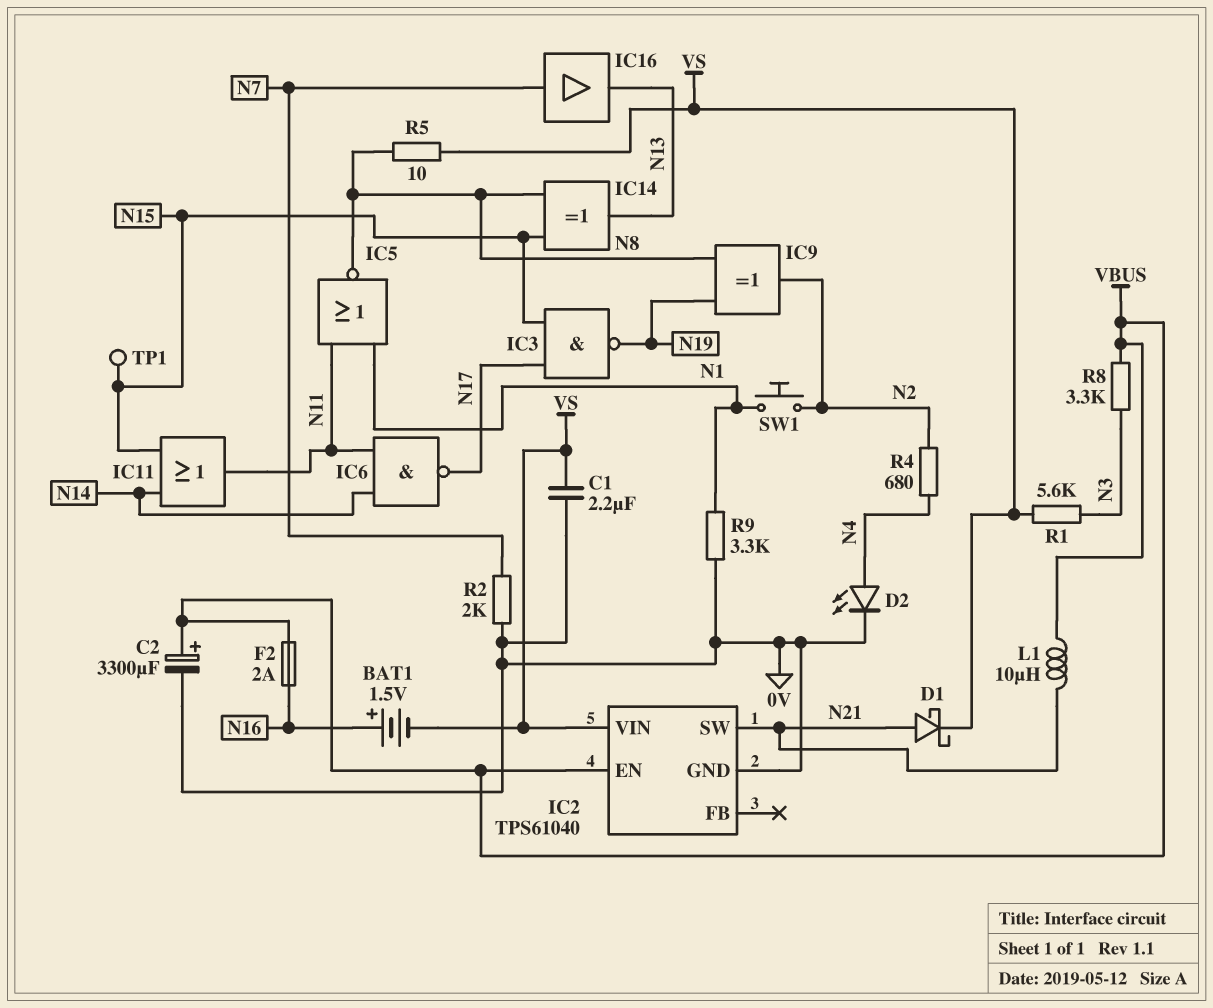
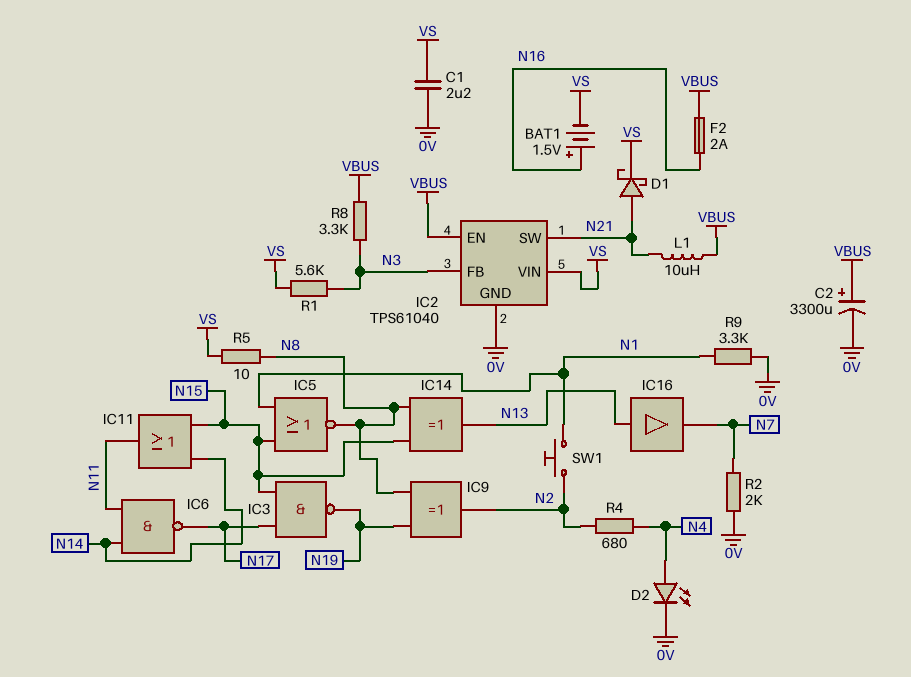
IC2 pin FB: none -> N3
IC5: NOR (in N1, in N11, out N8) -> NOR (in N1, in N15, out N8)
IC16: buffer (in N7, out N13) -> buffer (in N13, out N7)
TP1: test point (N15) -> none

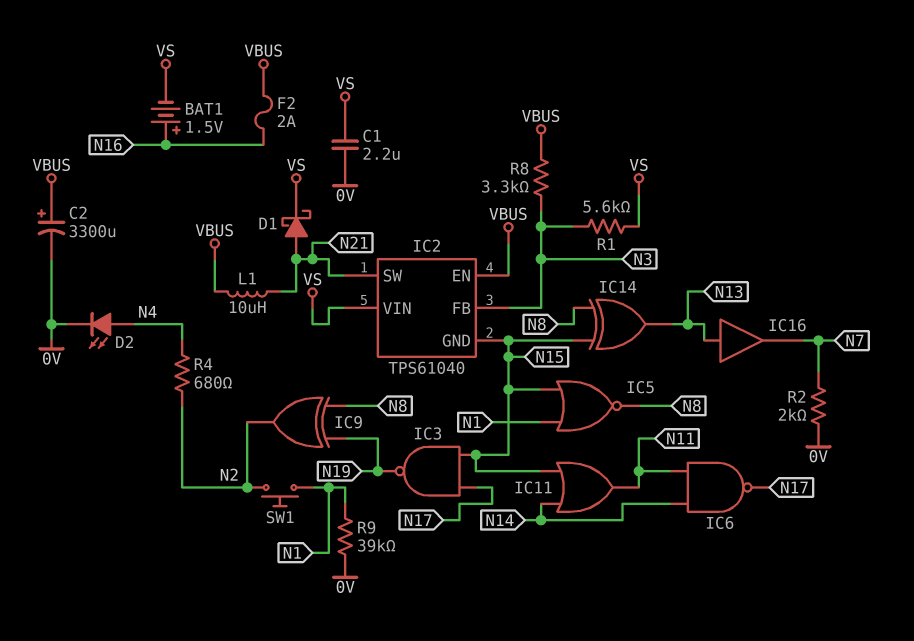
IC2 pin GND: 0V -> N15
R5: 10 (N8, VS) -> none
R9: 3.3k (0V, N1) -> 39k (0V, N1)

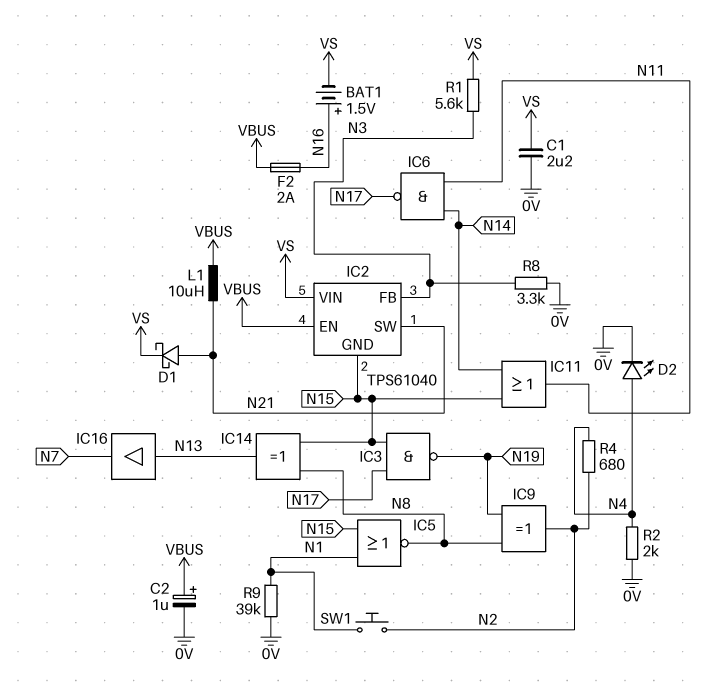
C2: 3300uF (plus VBUS, minus 0V) -> 1uF (plus VBUS, minus 0V)
R2: 2k (0V, N7) -> 2k (0V, N4)
R8: 3.3k (N3, VBUS) -> 3.3k (0V, N3)

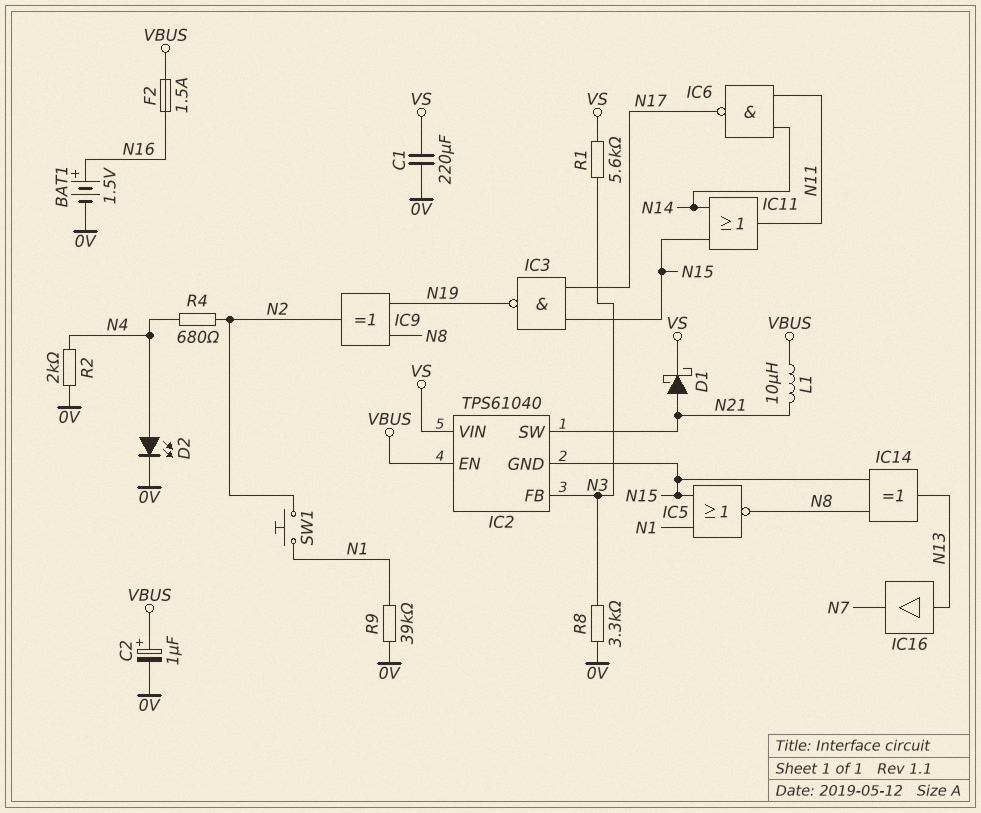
BAT1: 1.5V (plus N16, minus VS) -> 1.5V (plus N16, minus 0V)
C1: 2.2uF (0V, VS) -> 220uF (0V, VS)
F2: 2A (N16, VBUS) -> 1.5A (N16, VBUS)

